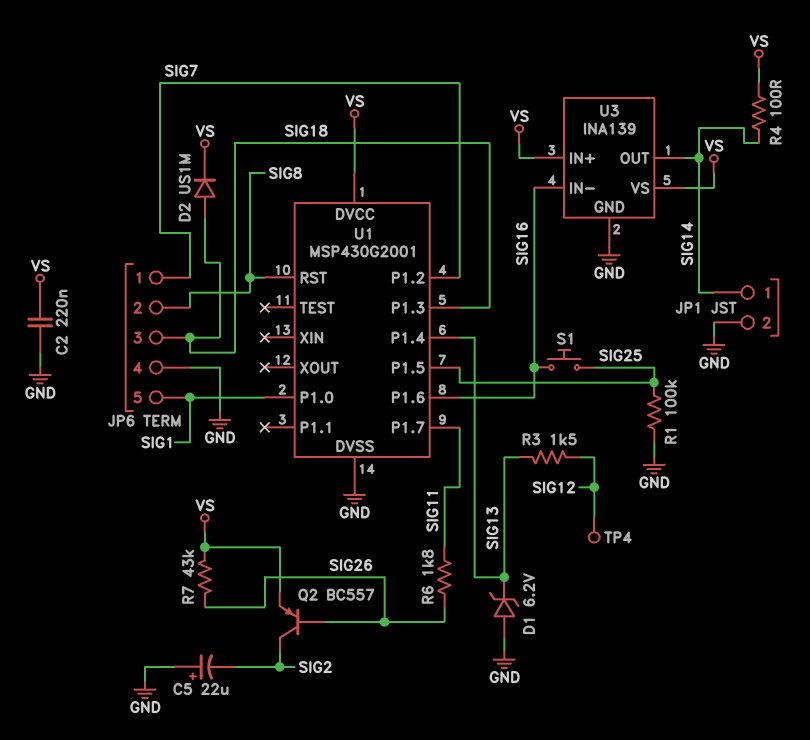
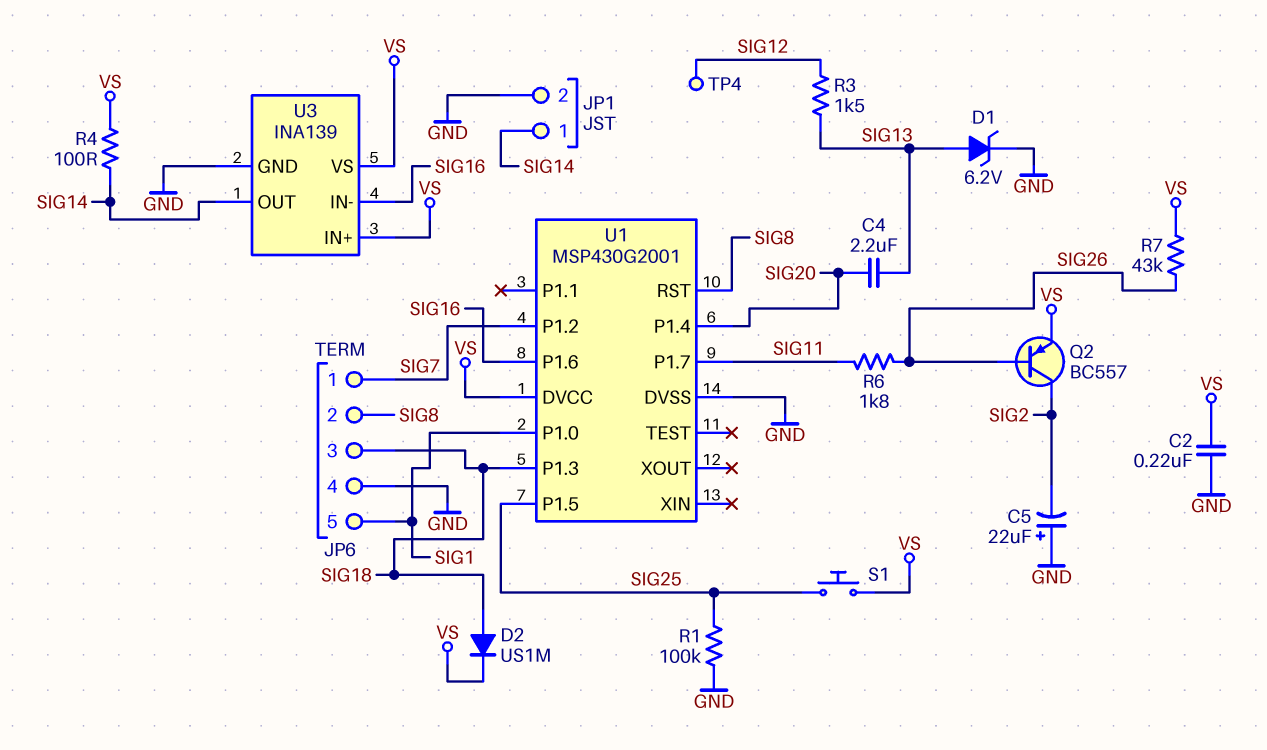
C4: none -> 2.2uF (SIG13, SIG20)
D1: zener 6.2V (A GND, K SIG13) -> zener 6.2V (A SIG13, K GND)
S1: button (SIG16, SIG25) -> button (SIG25, VS)
U1 pin P1.4: SIG13 -> SIG20

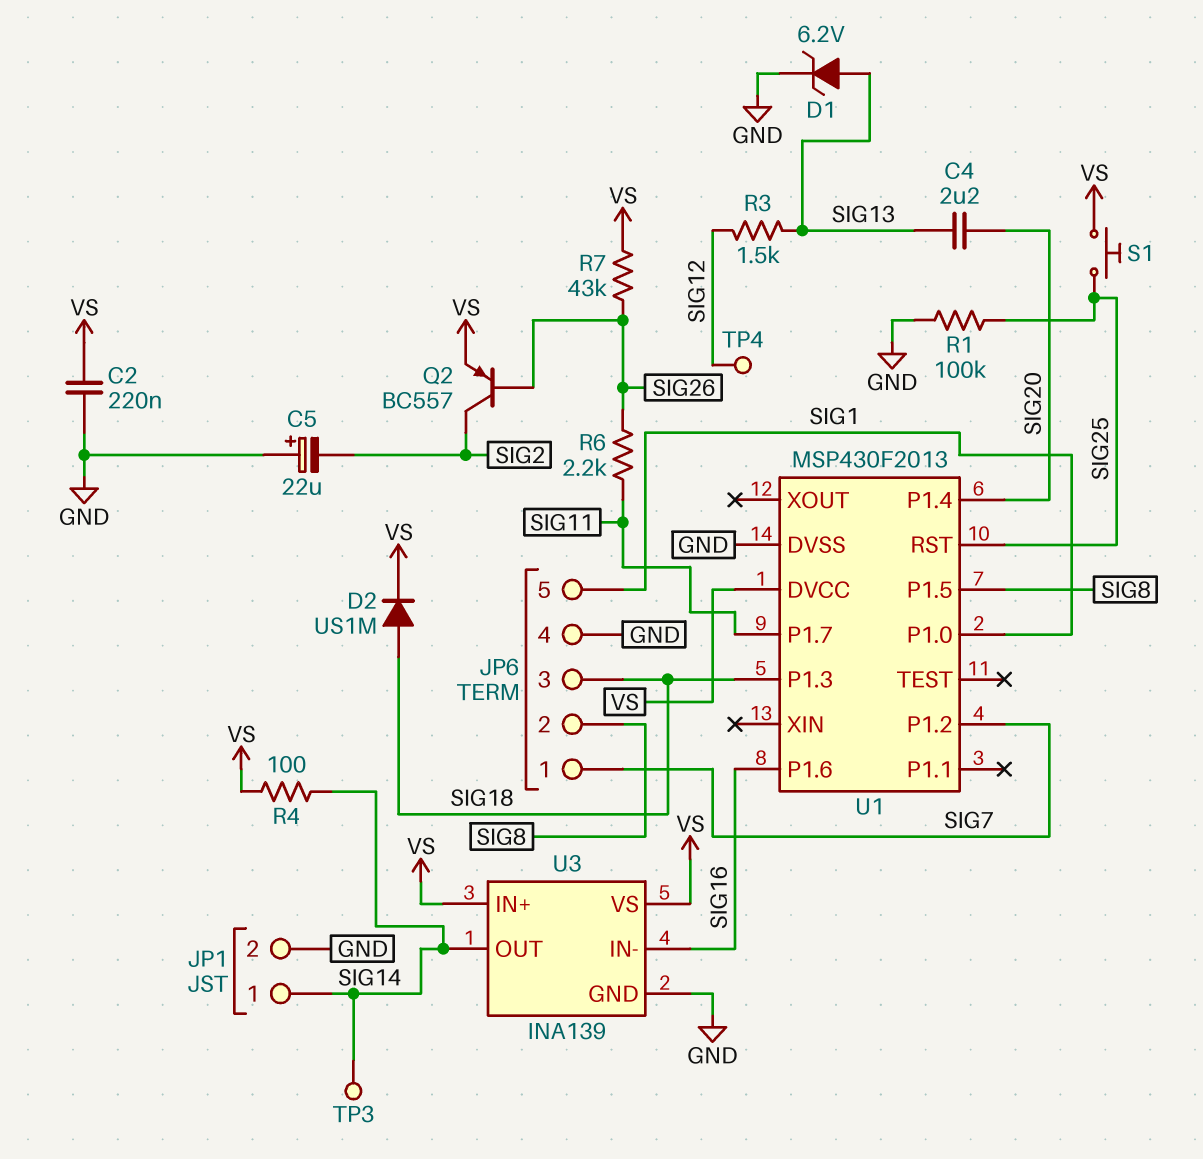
R6: 1.8k (SIG11, SIG26) -> 2.2k (SIG11, SIG26)
TP3: none -> test point (SIG14)
U1: MSP430G2001 -> MSP430F2013
U1 pin P1.5: SIG25 -> SIG8
U1 pin RST: SIG8 -> SIG25

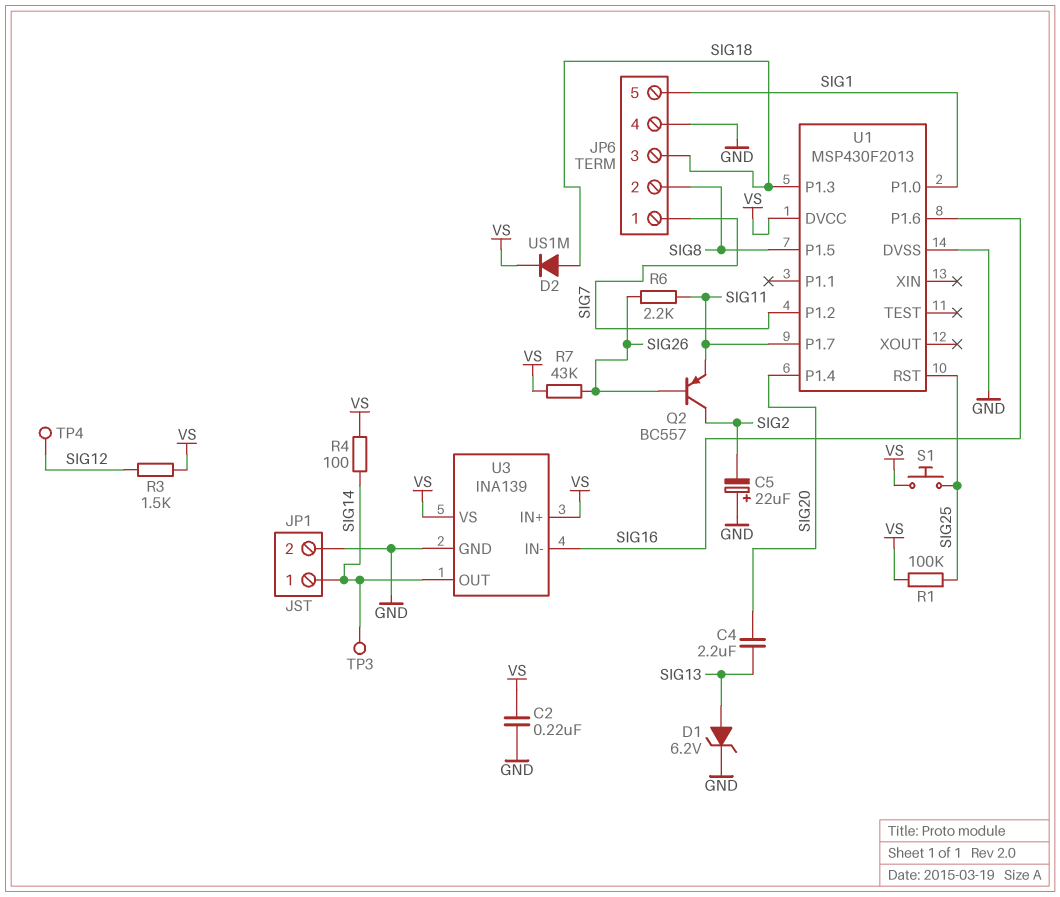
Q2: PNP BC557 (B SIG26, C SIG2, E VS) -> PNP BC557 (B SIG26, C SIG2, E SIG11)
R1: 100k (GND, SIG25) -> 100k (SIG25, VS)
R3: 1.5k (SIG12, SIG13) -> 1.5k (SIG12, VS)

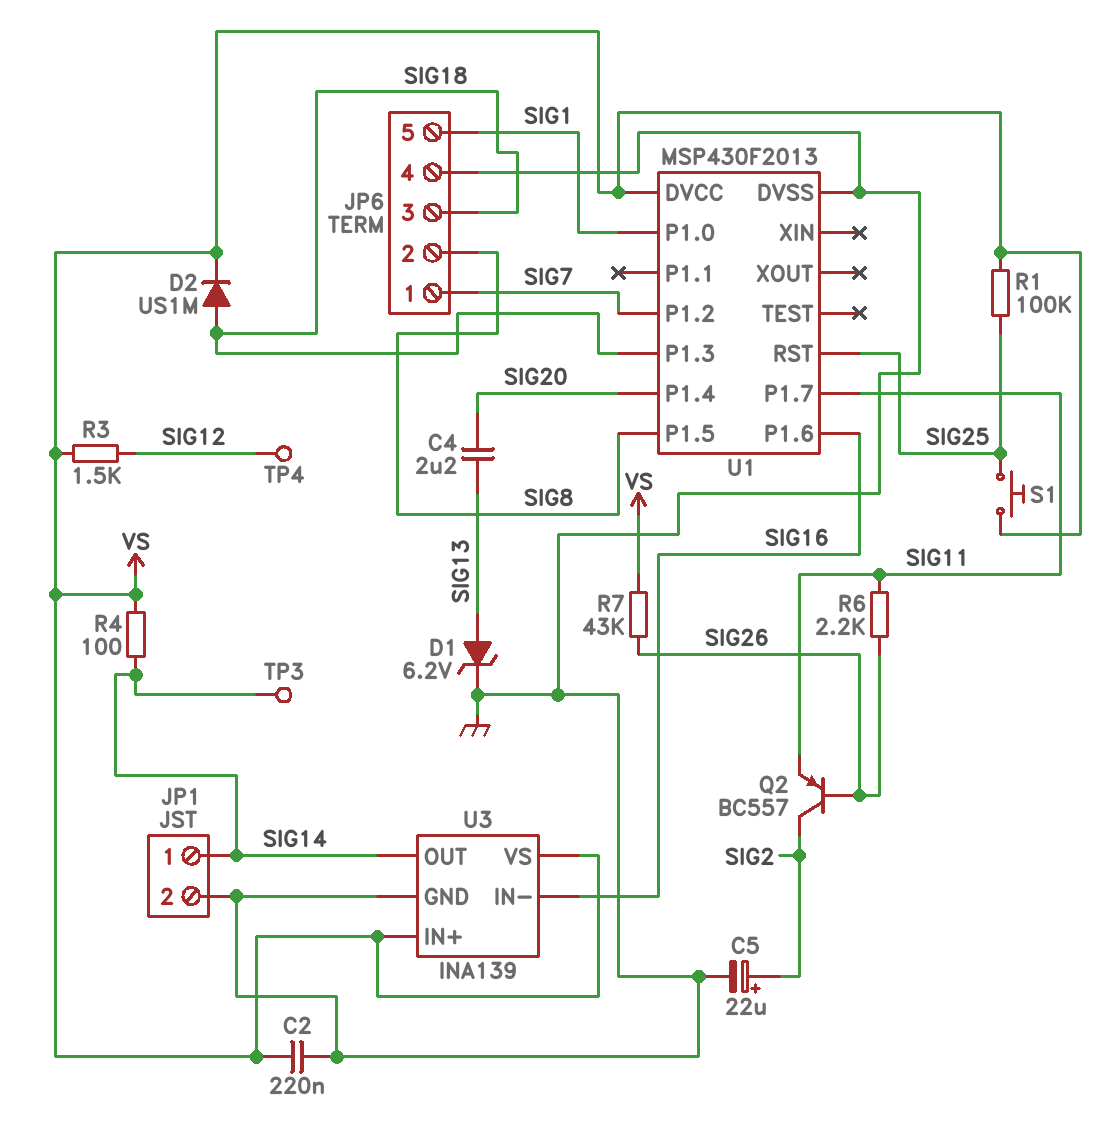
C5: 22uF (plus GND, minus SIG2) -> 22uF (plus SIG2, minus GND)

